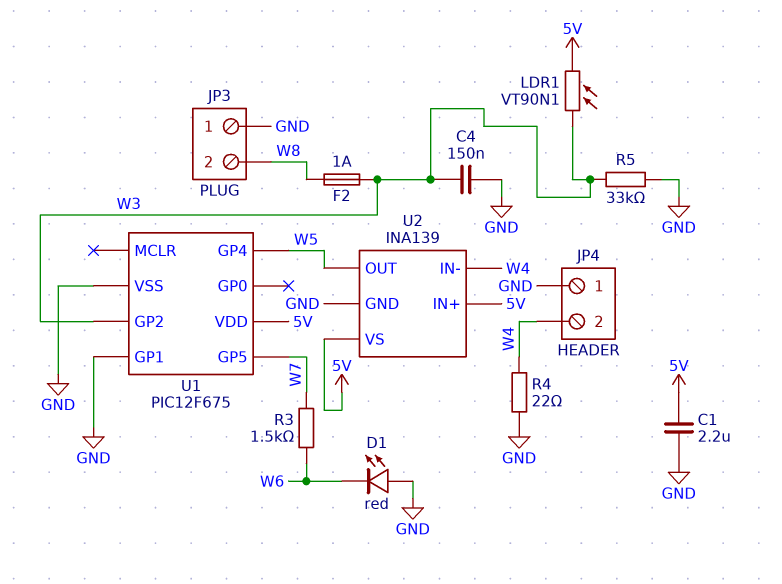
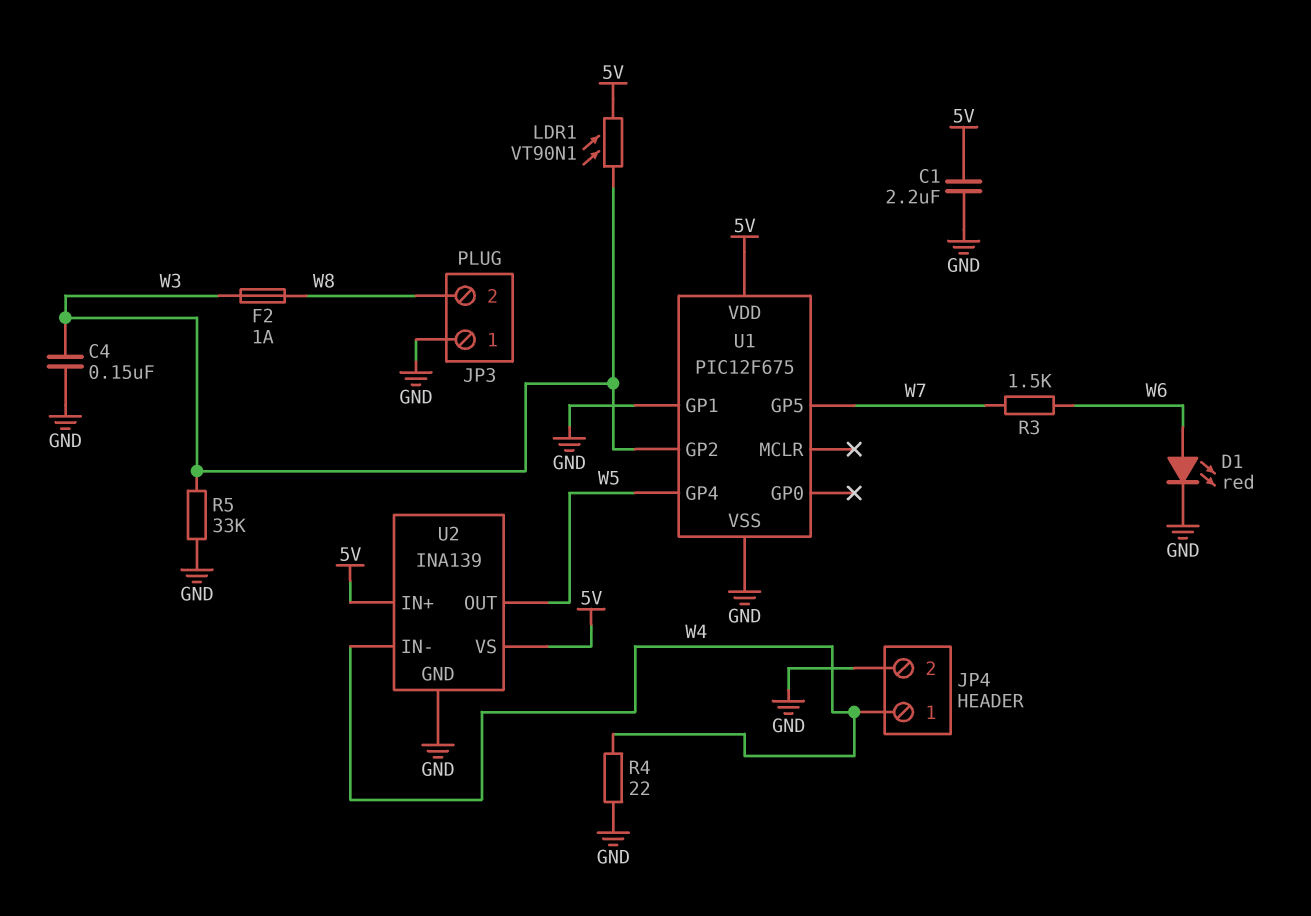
D1: LED red (A GND, K W6) -> LED red (A W6, K GND)
JP4 pin 1: GND -> W4
JP4 pin 2: W4 -> GND

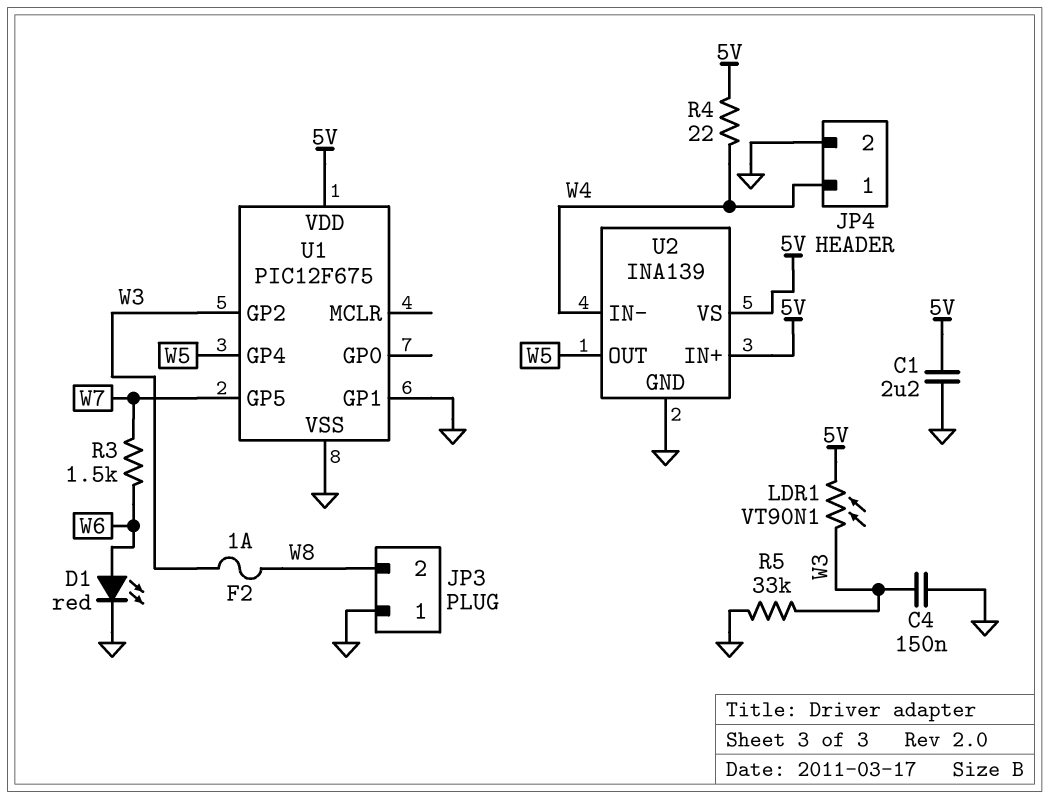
R4: 22 (GND, W4) -> 22 (5V, W4)

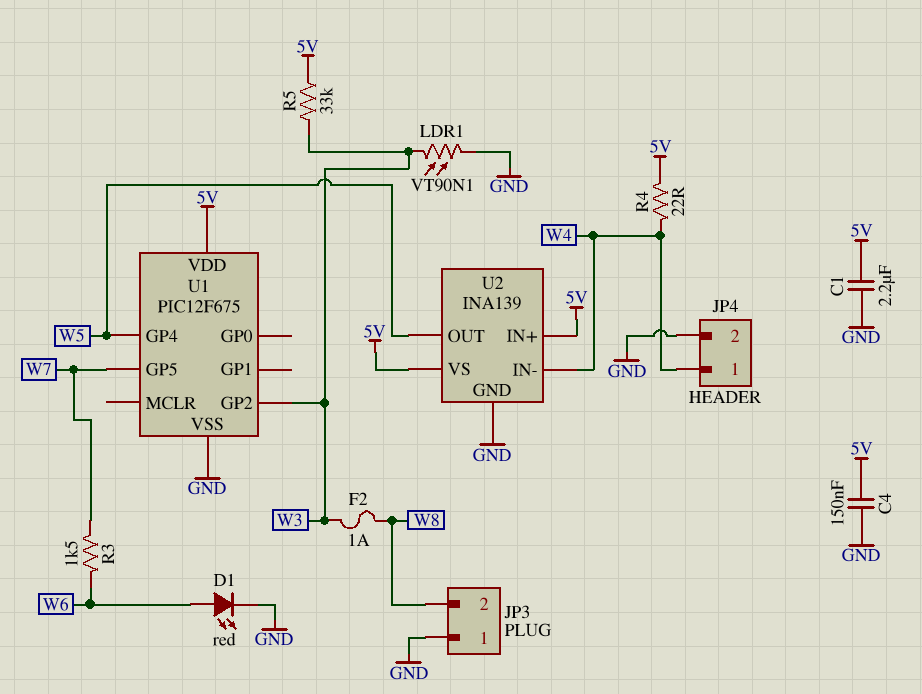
C4: 150nF (GND, W3) -> 150nF (5V, GND)
LDR1: VT90N1 (5V, W3) -> VT90N1 (GND, W3)
R5: 33k (GND, W3) -> 33k (5V, W3)
U1 pin GP1: GND -> none

